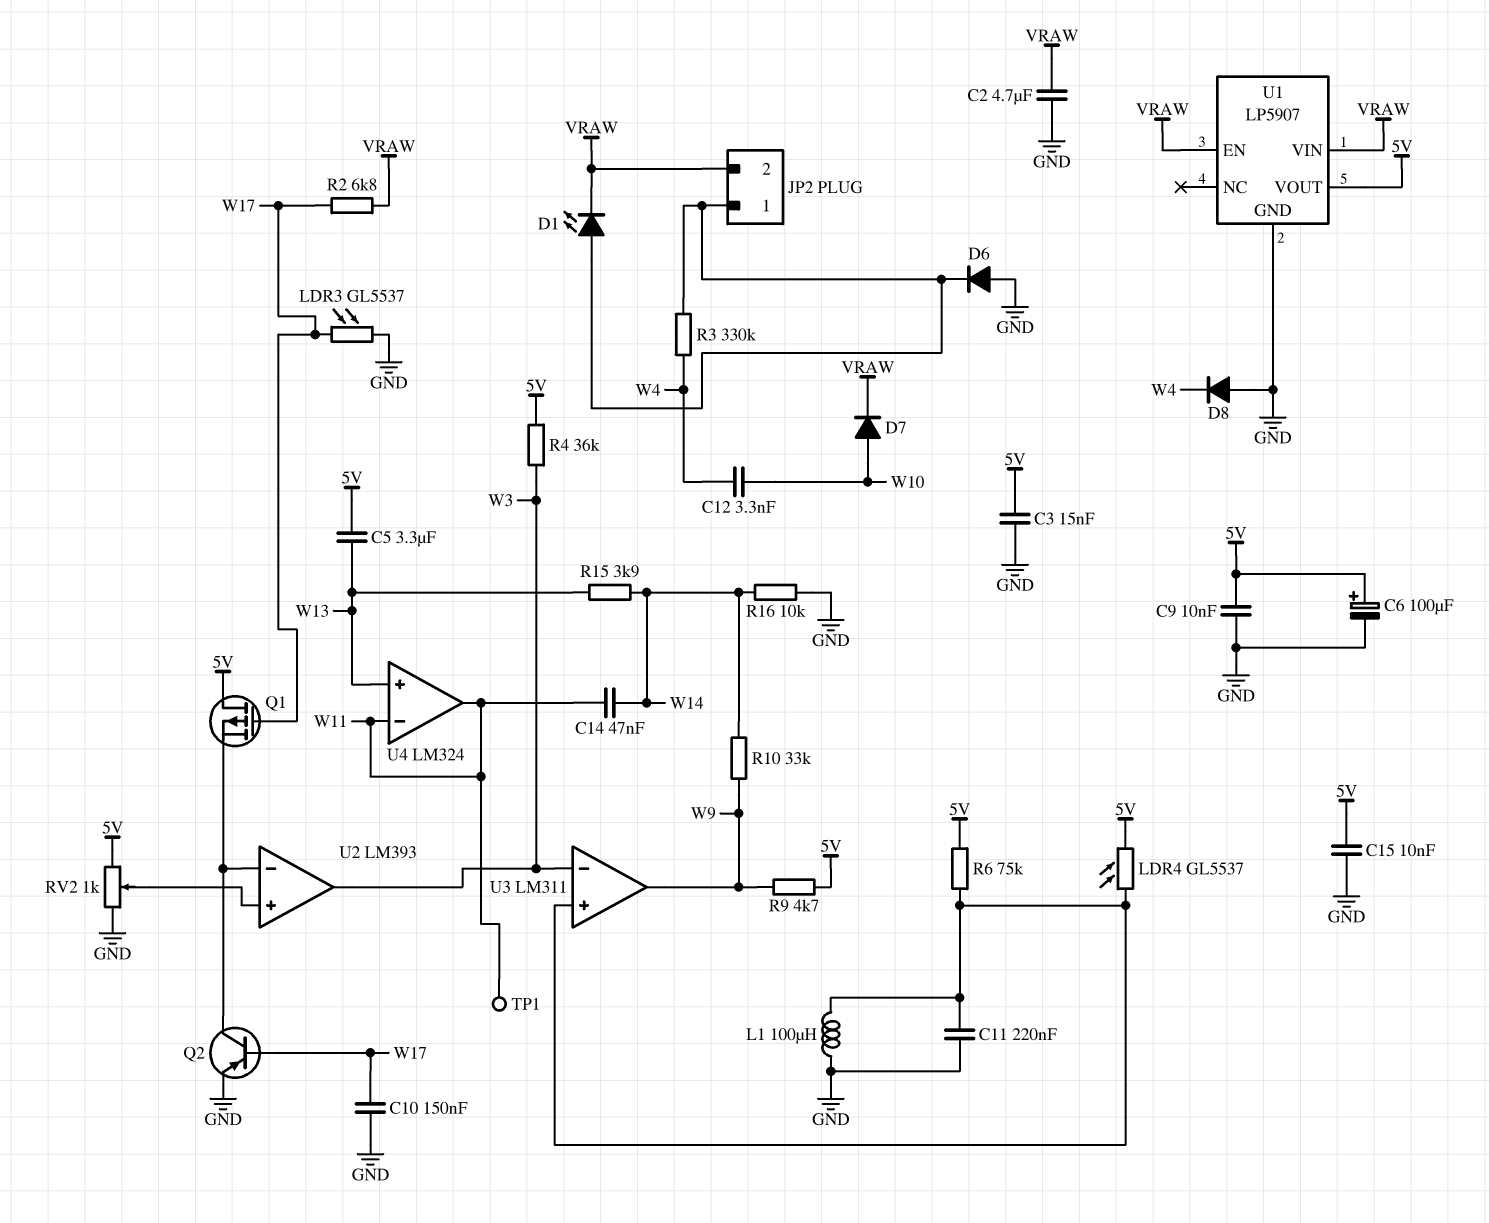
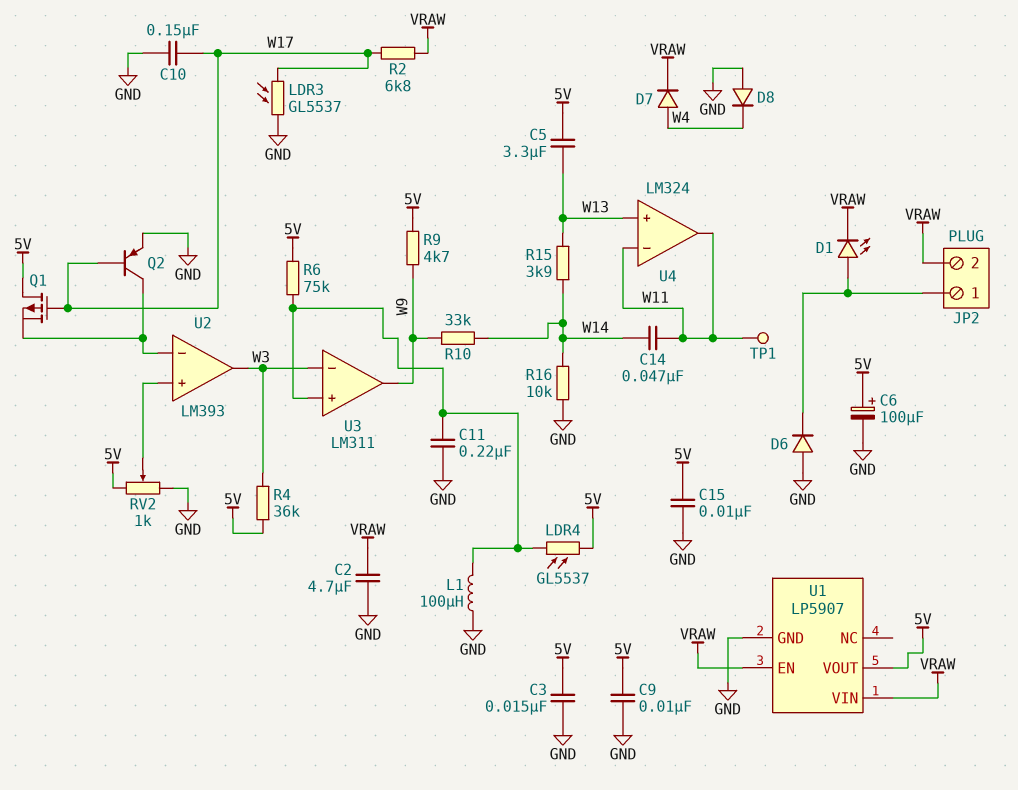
C12: 3.3nF (W4, W10) -> none
D7: diode (A W10, K VRAW) -> diode (A W4, K VRAW)
R3: 330k (JP2/1, W4) -> none

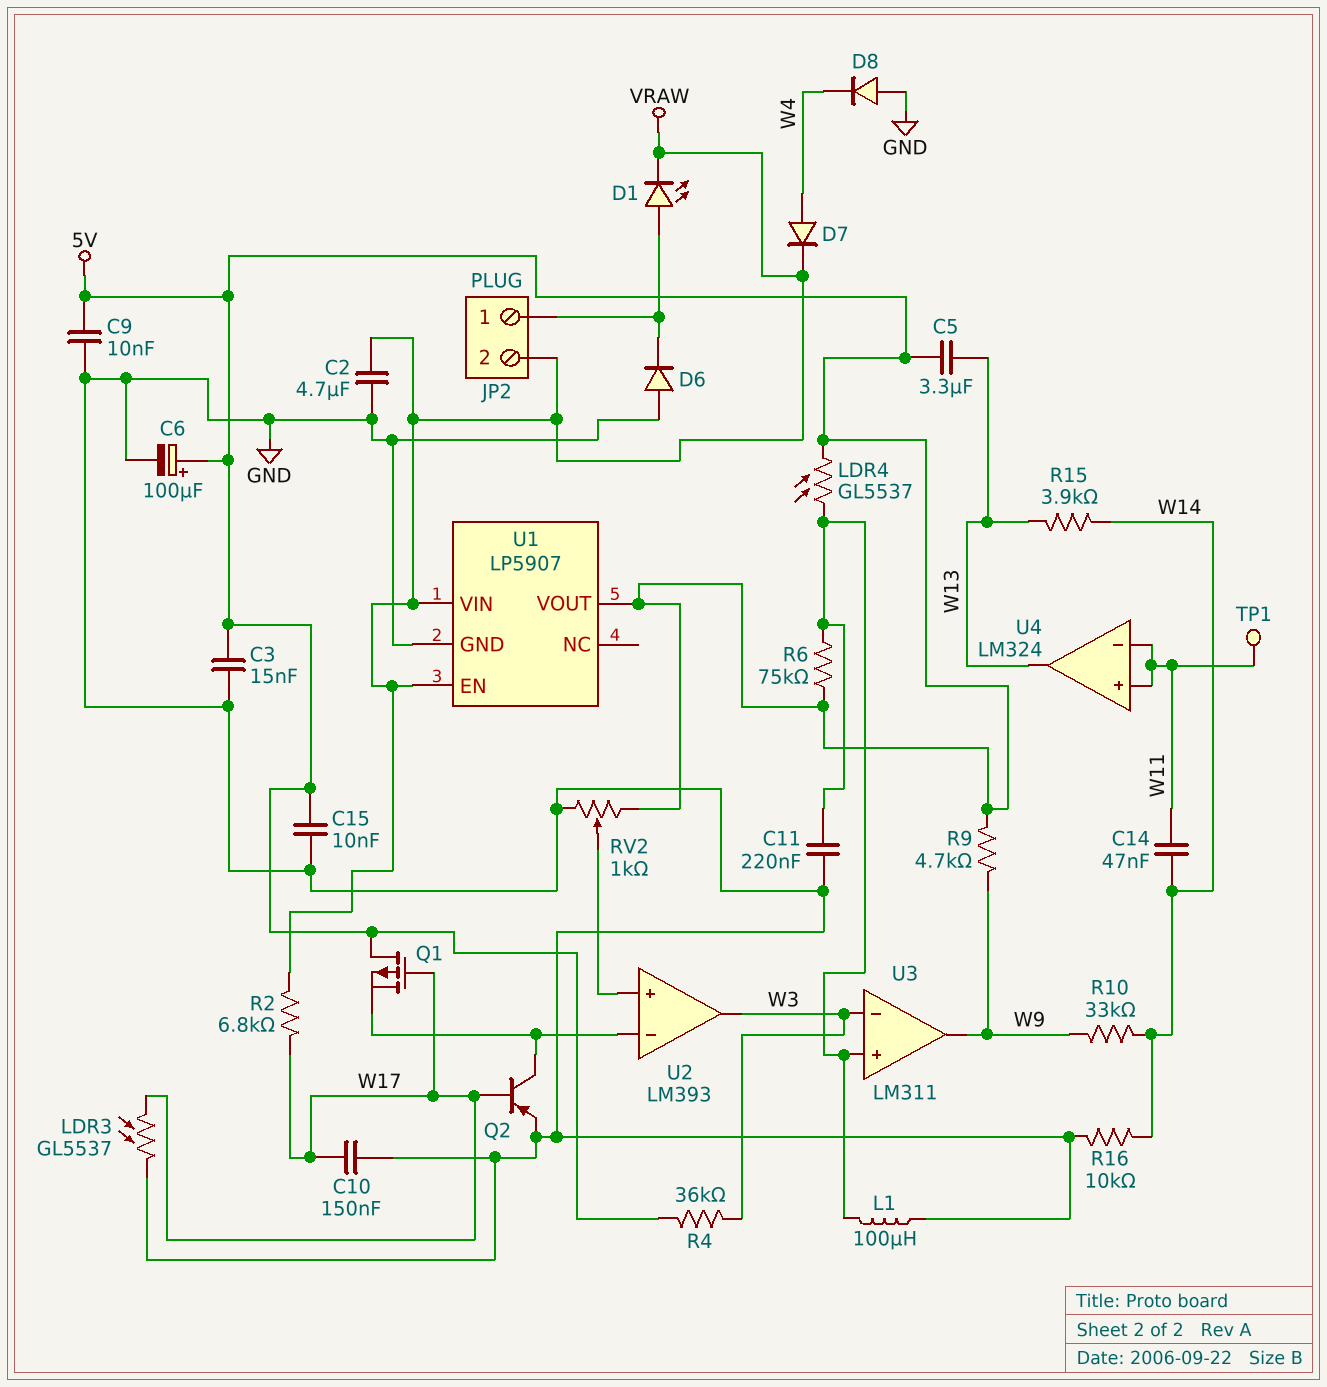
U4 pin in+: W13 -> W11
U4 pin out: W11 -> W13

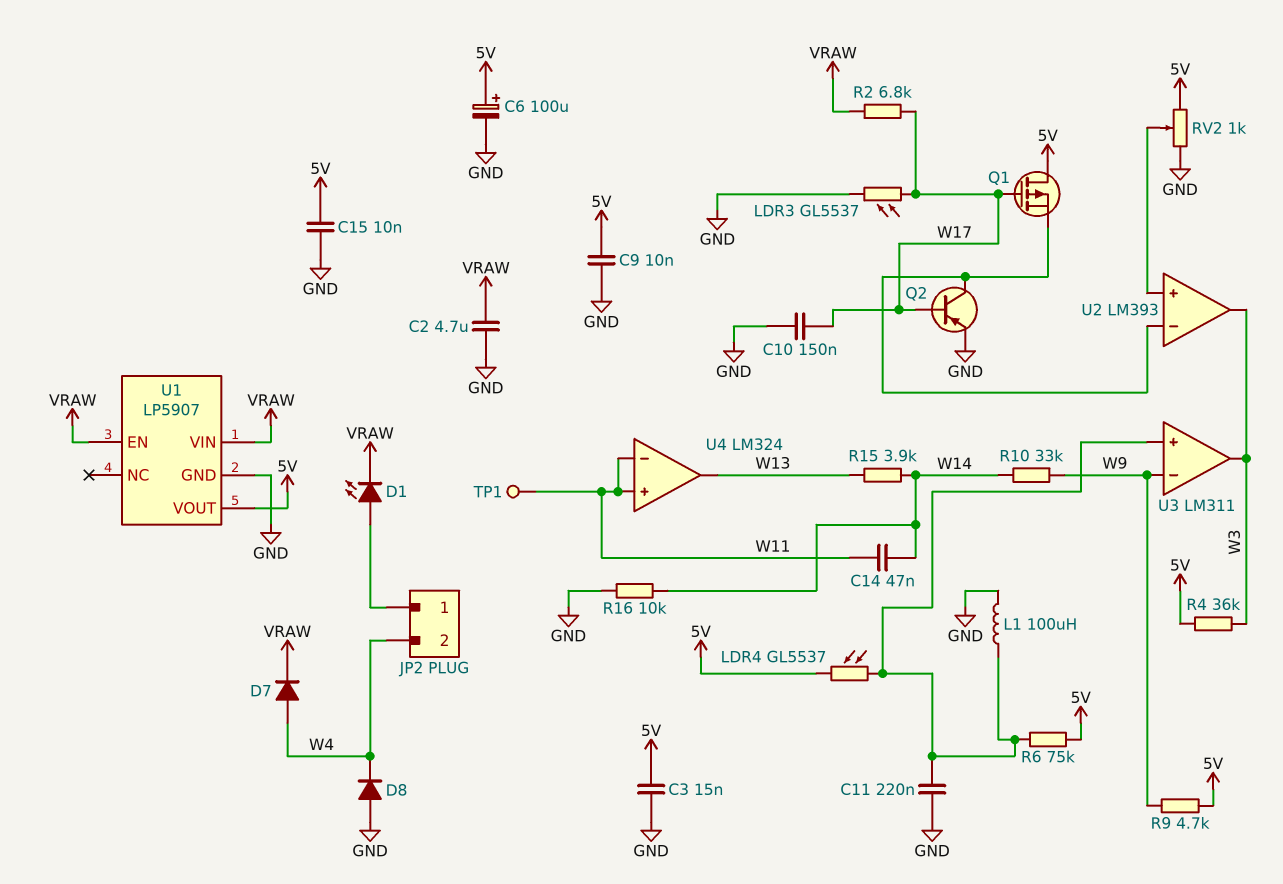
C5: 3.3uF (5V, W13) -> none
D6: diode (A GND, K JP2/1) -> none
JP2 pin 2: VRAW -> W4
U3 pin in-: W3 -> W9
U3 pin out: W9 -> W3

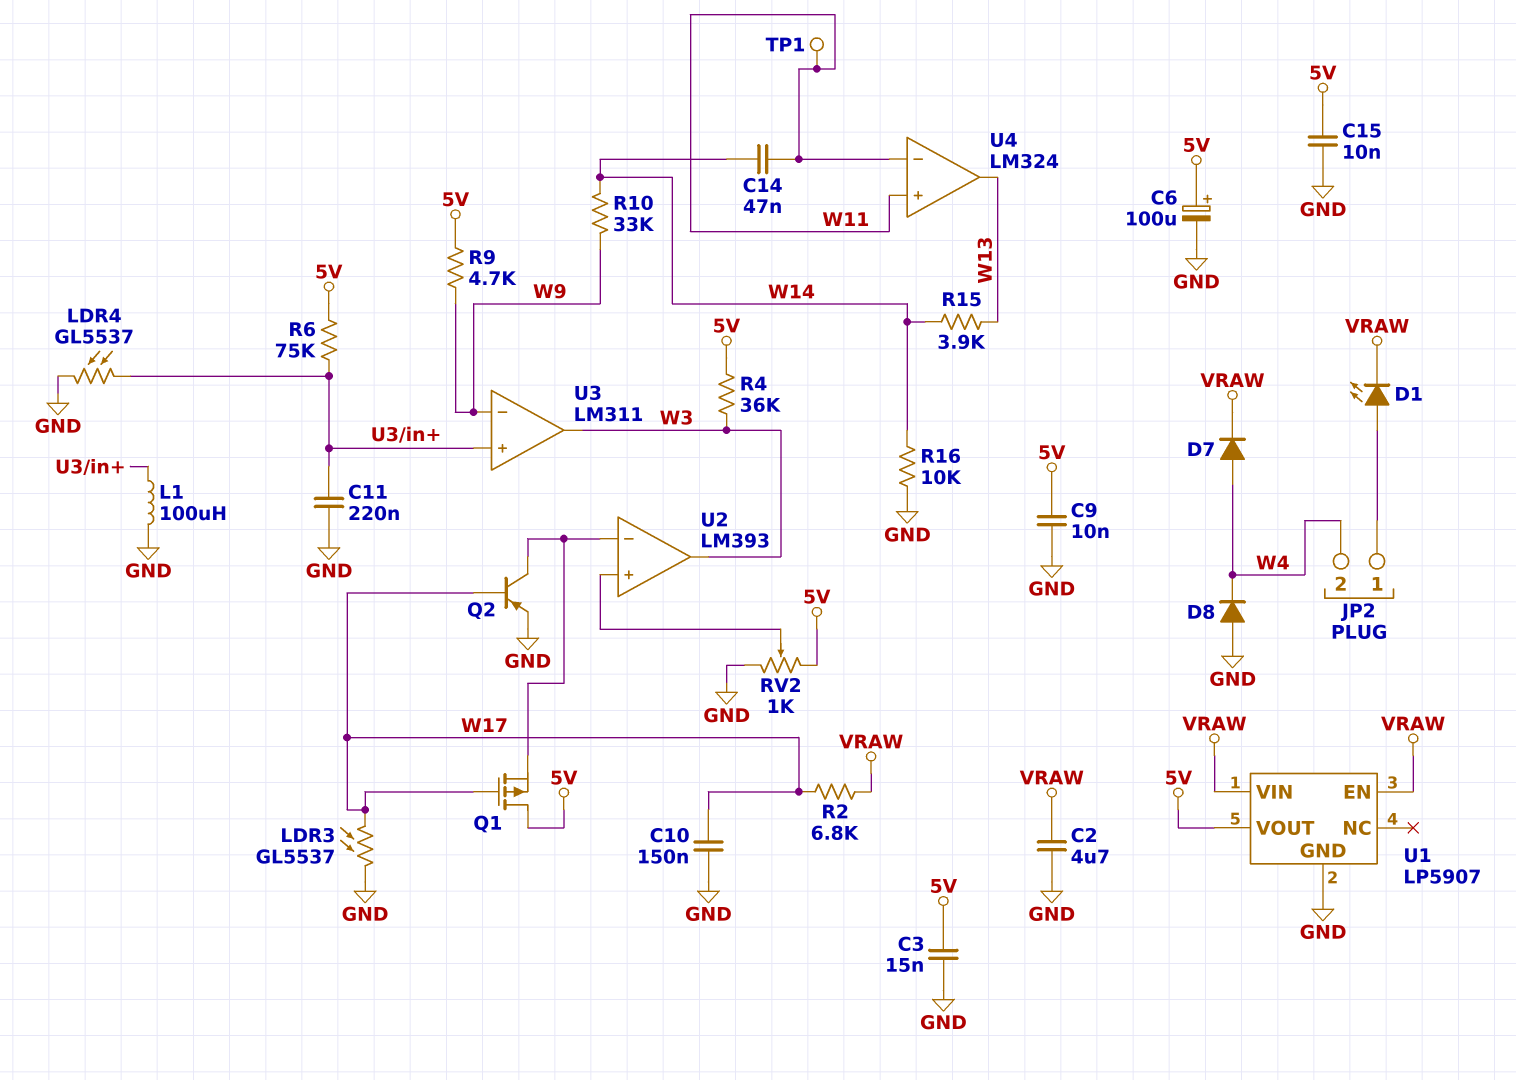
LDR4: GL5537 (5V, U3/in+) -> GL5537 (GND, U3/in+)

